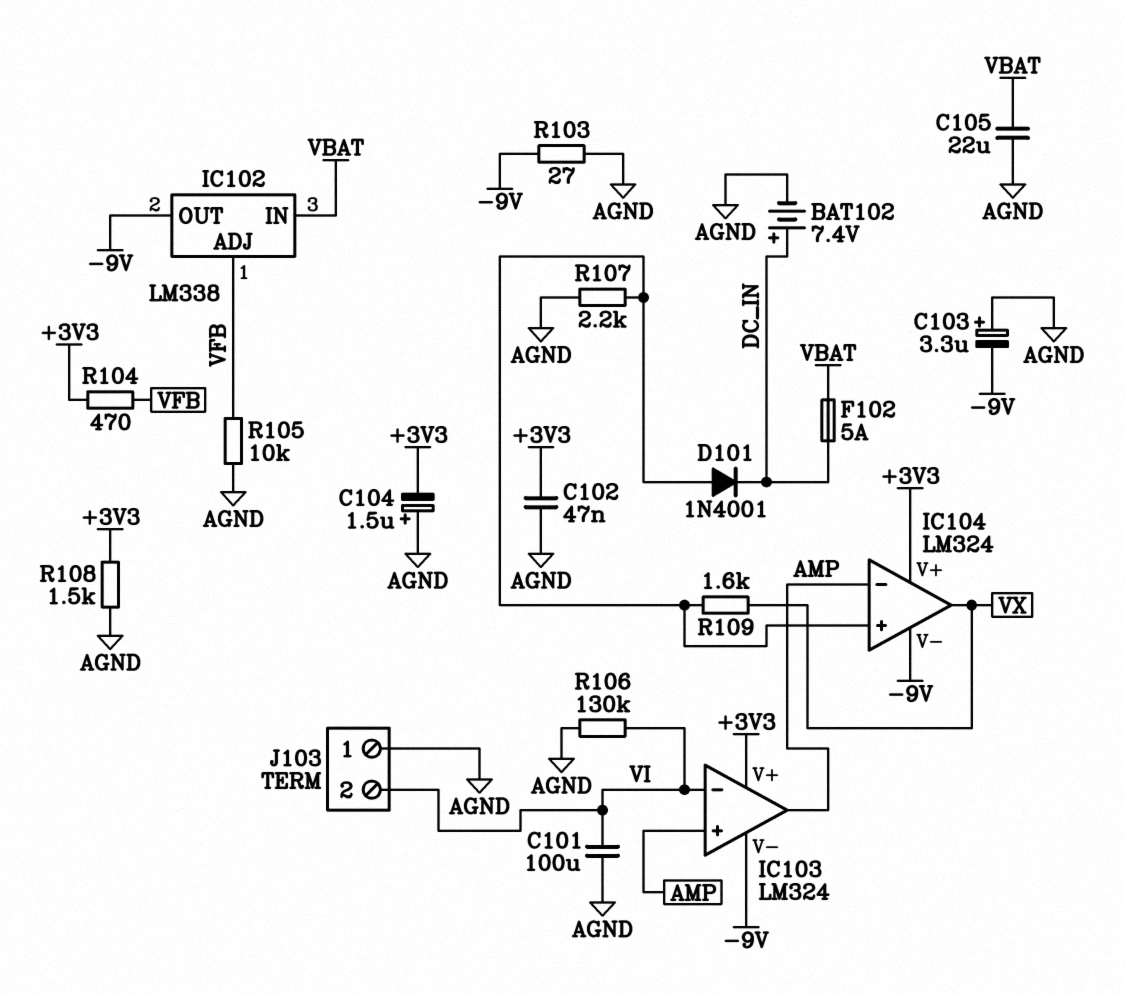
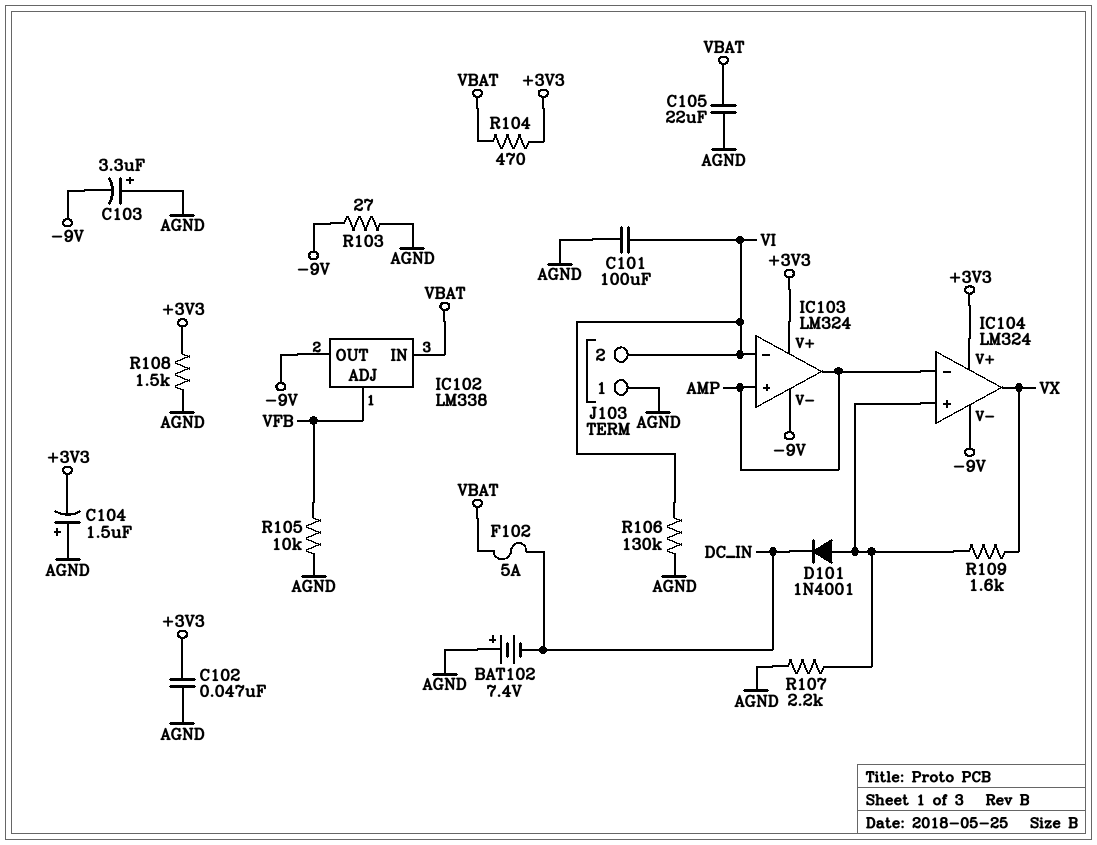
BAT102: 7.4V (plus DC_IN, minus AGND) -> 7.4V (plus AGND, minus DC_IN)
R104: 470 (+3V3, VFB) -> 470 (+3V3, VBAT)

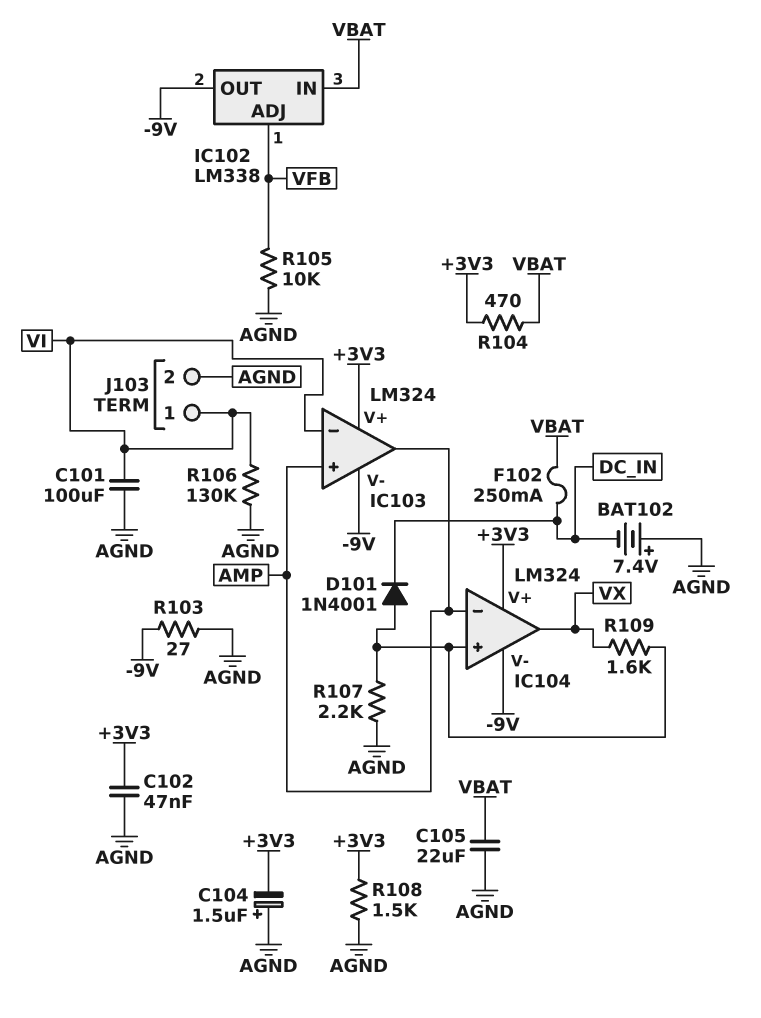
C103: 3.3uF (plus AGND, minus -9V) -> none
F102: 5A (DC_IN, VBAT) -> 250mA (DC_IN, VBAT)
J103 pin 1: AGND -> VI
J103 pin 2: VI -> AGND

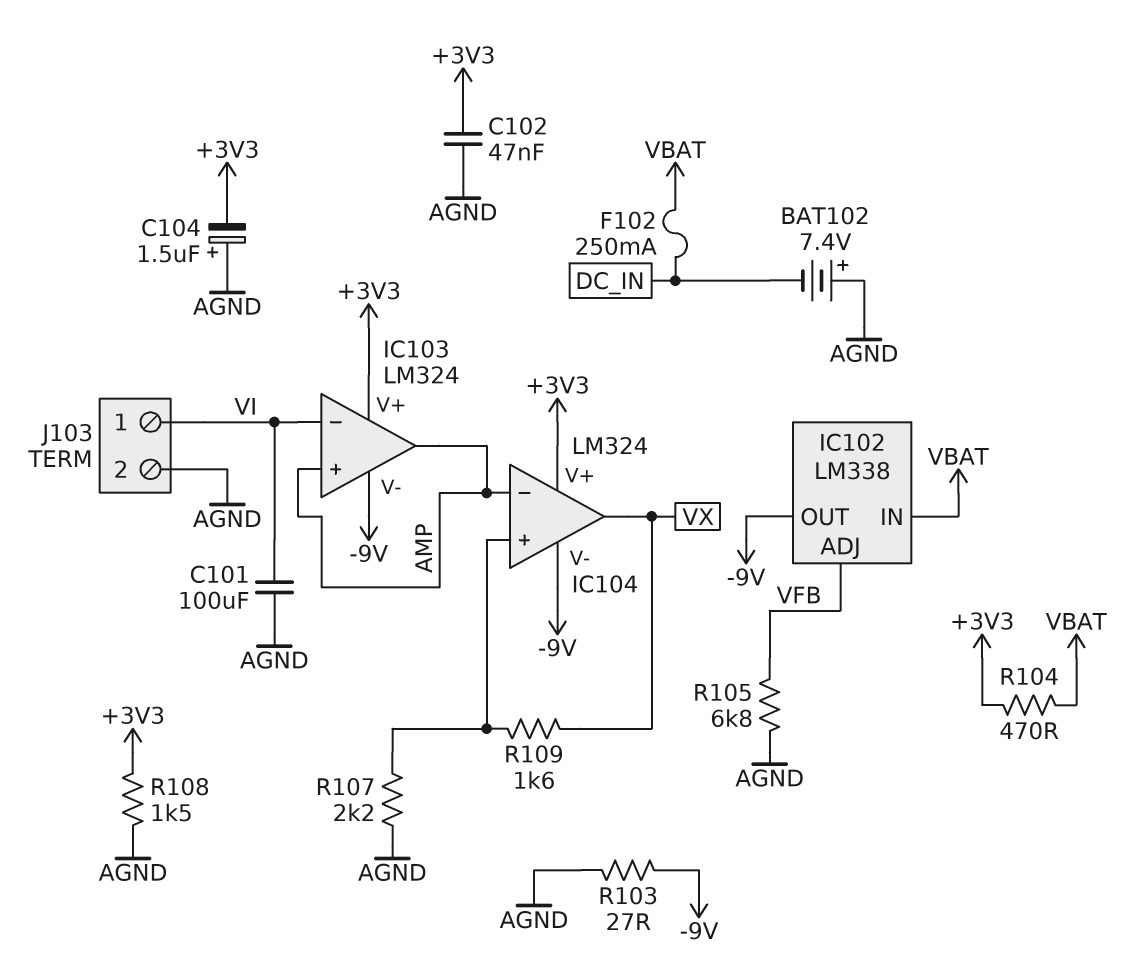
C105: 22uF (AGND, VBAT) -> none
D101: diode 1N4001 (A IC104/in+, K DC_IN) -> none
R105: 10k (AGND, VFB) -> 6.8k (AGND, VFB)
R106: 130k (AGND, VI) -> none

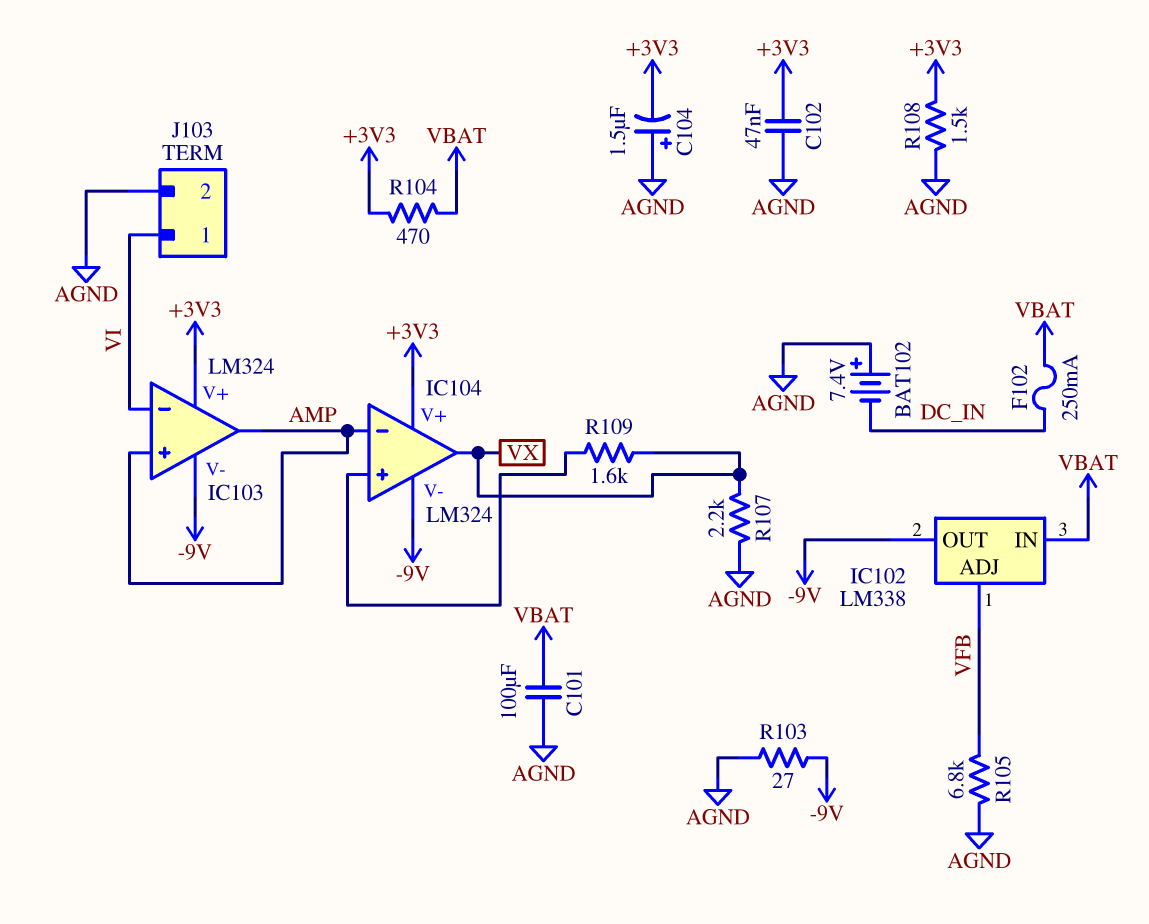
C101: 100uF (AGND, VI) -> 100uF (AGND, VBAT)
R107: 2.2k (AGND, IC104/in+) -> 2.2k (AGND, VX)

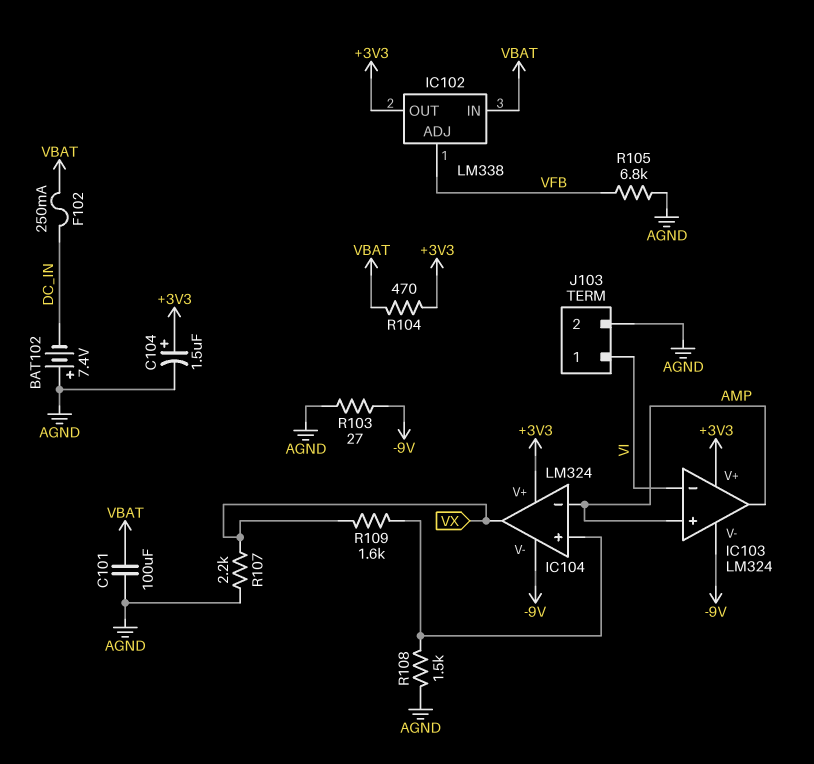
C102: 47nF (+3V3, AGND) -> none
C104: 1.5uF (plus AGND, minus +3V3) -> 1.5uF (plus +3V3, minus AGND)
IC102 pin OUT: -9V -> +3V3
R108: 1.5k (+3V3, AGND) -> 1.5k (AGND, IC104/in+)

